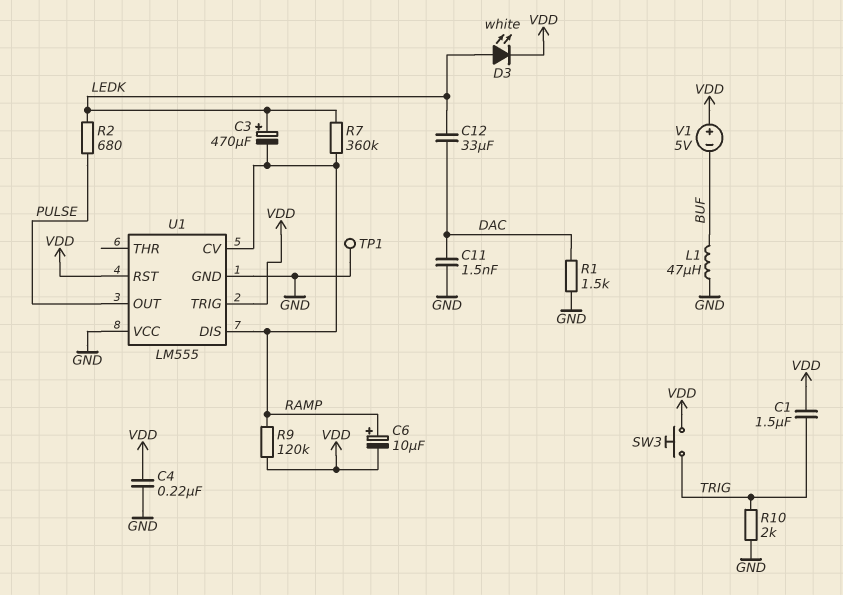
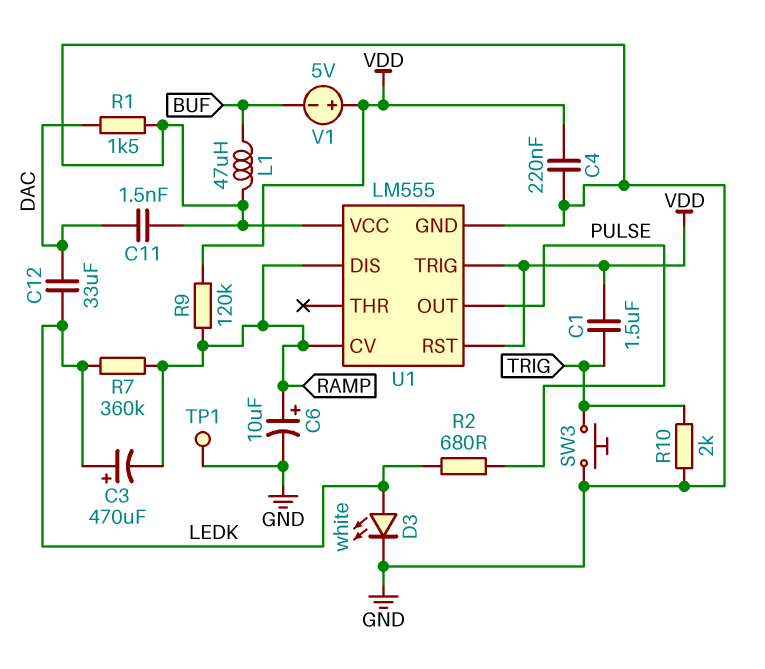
C6: 10uF (plus RAMP, minus VDD) -> 10uF (plus RAMP, minus GND)
D3: LED white (A LEDK, K VDD) -> LED white (A LEDK, K GND)
SW3: button (TRIG, VDD) -> button (GND, TRIG)

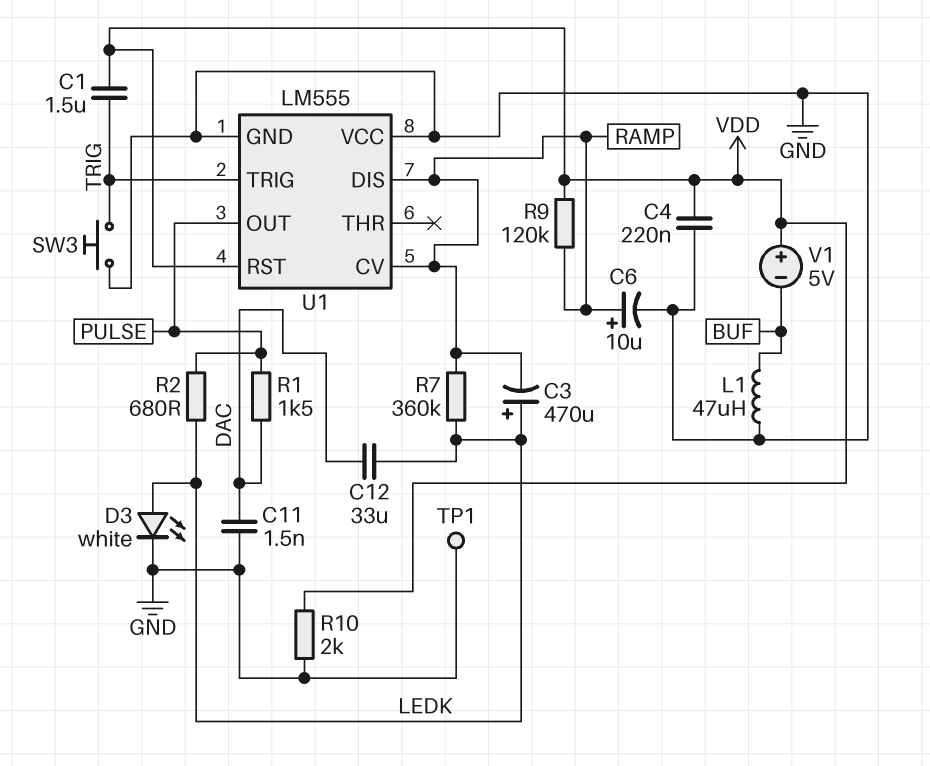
R1: 1.5k (DAC, GND) -> 1.5k (DAC, PULSE)
R10: 2k (GND, TRIG) -> 2k (GND, VDD)
U1 pin TRIG: VDD -> TRIG

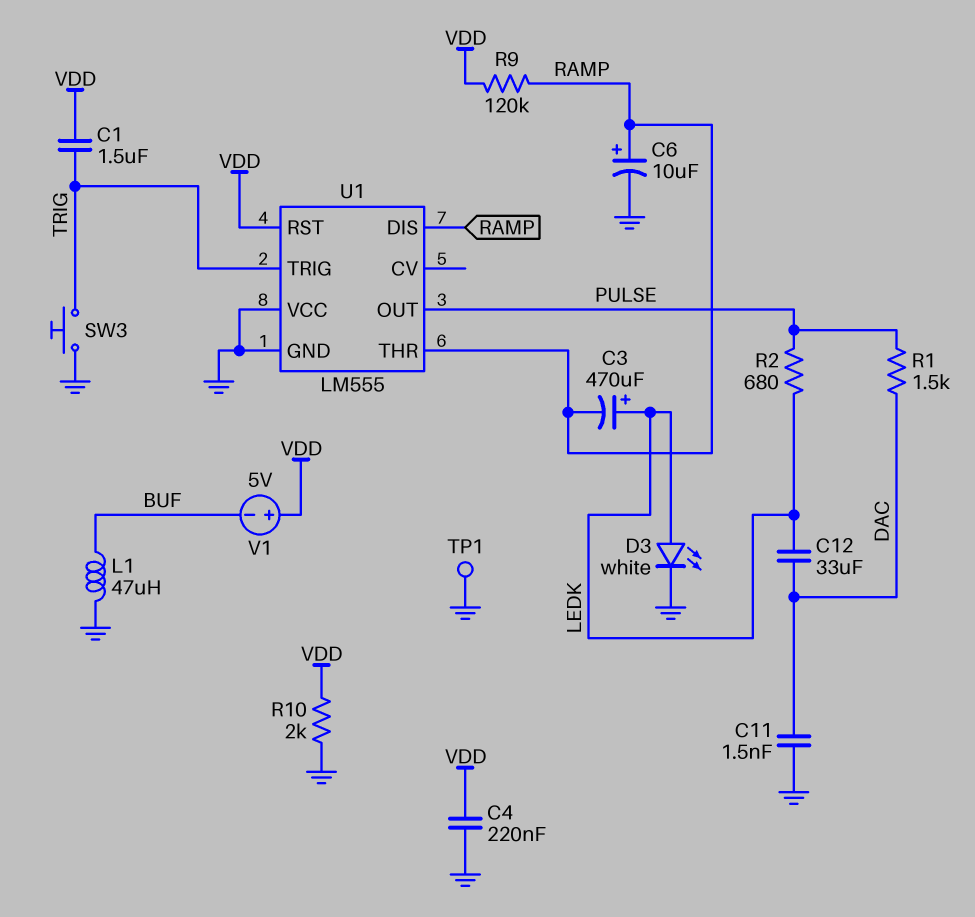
R7: 360k (LEDK, RAMP) -> none
U1 pin CV: RAMP -> none
U1 pin THR: none -> RAMP

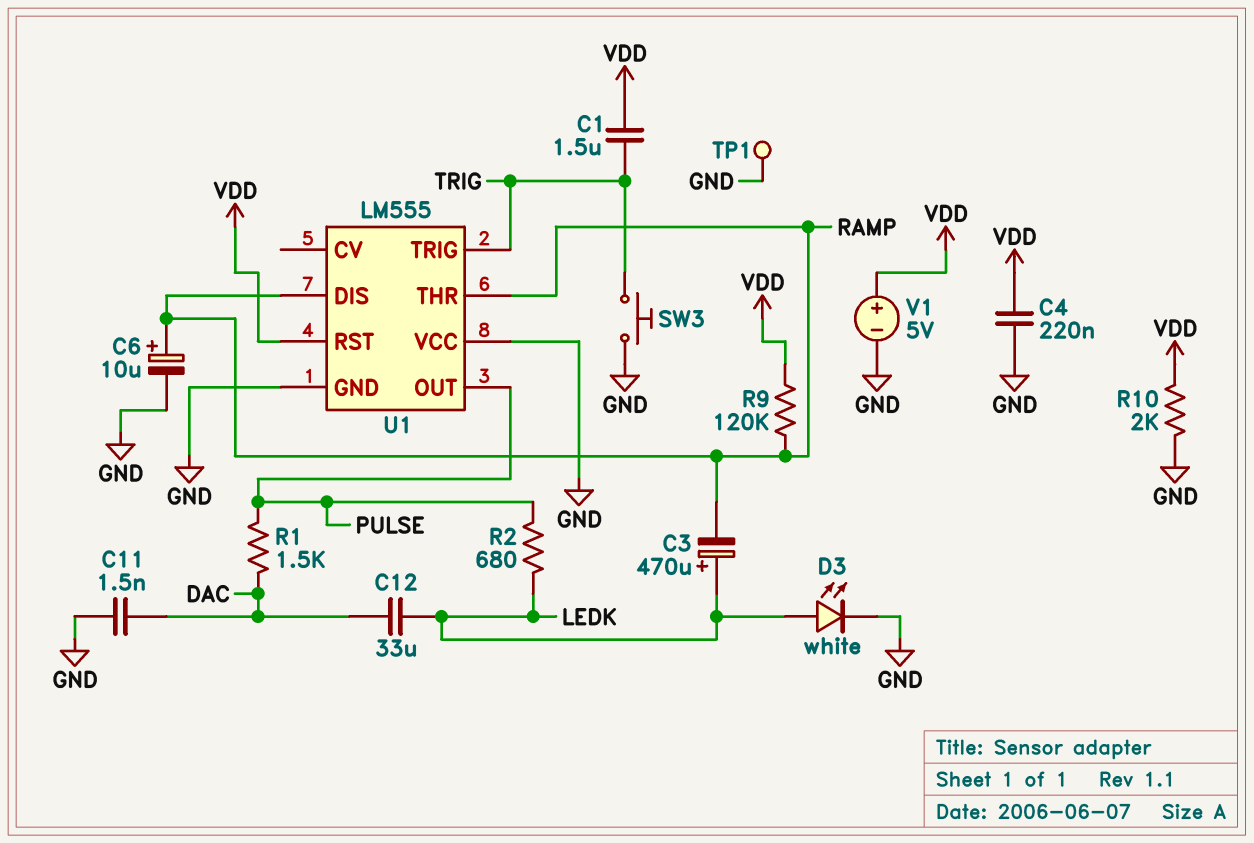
L1: 47uH (BUF, GND) -> none
V1: 5V (plus VDD, minus BUF) -> 5V (plus VDD, minus GND)

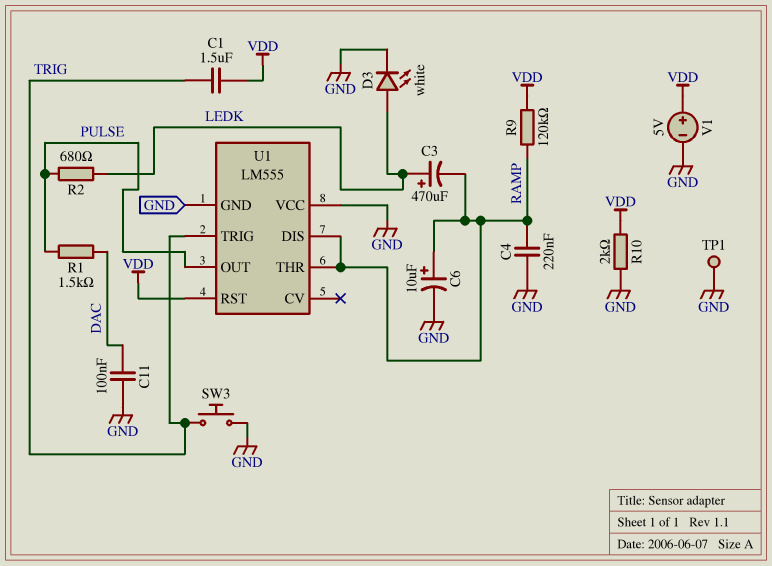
C4: 220nF (GND, VDD) -> 220nF (GND, RAMP)
C11: 1.5nF (DAC, GND) -> 100nF (DAC, GND)
C12: 33uF (DAC, LEDK) -> none

